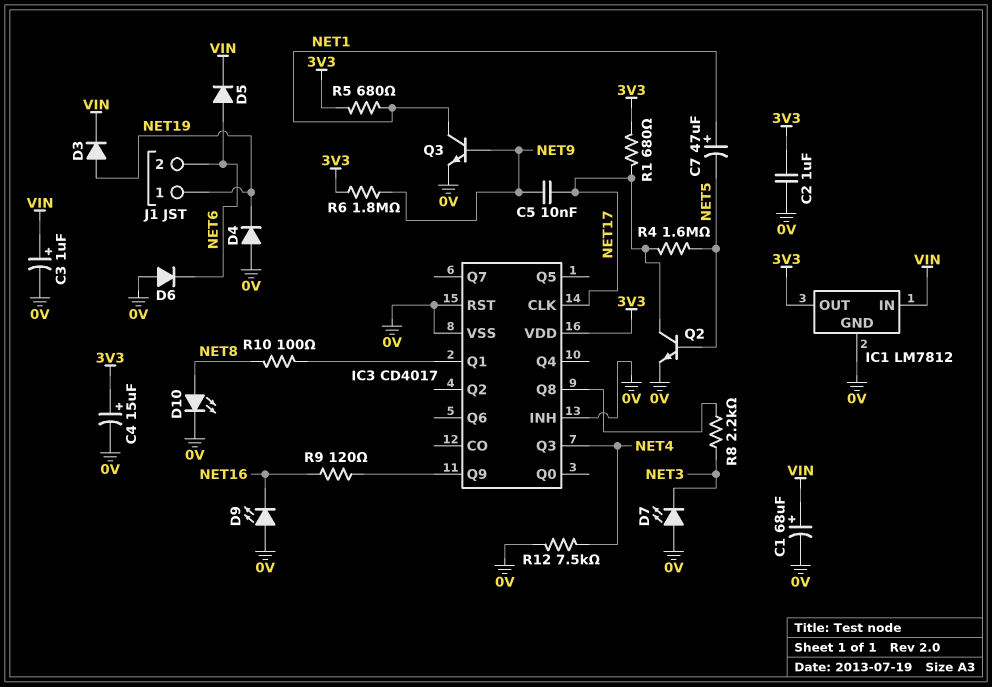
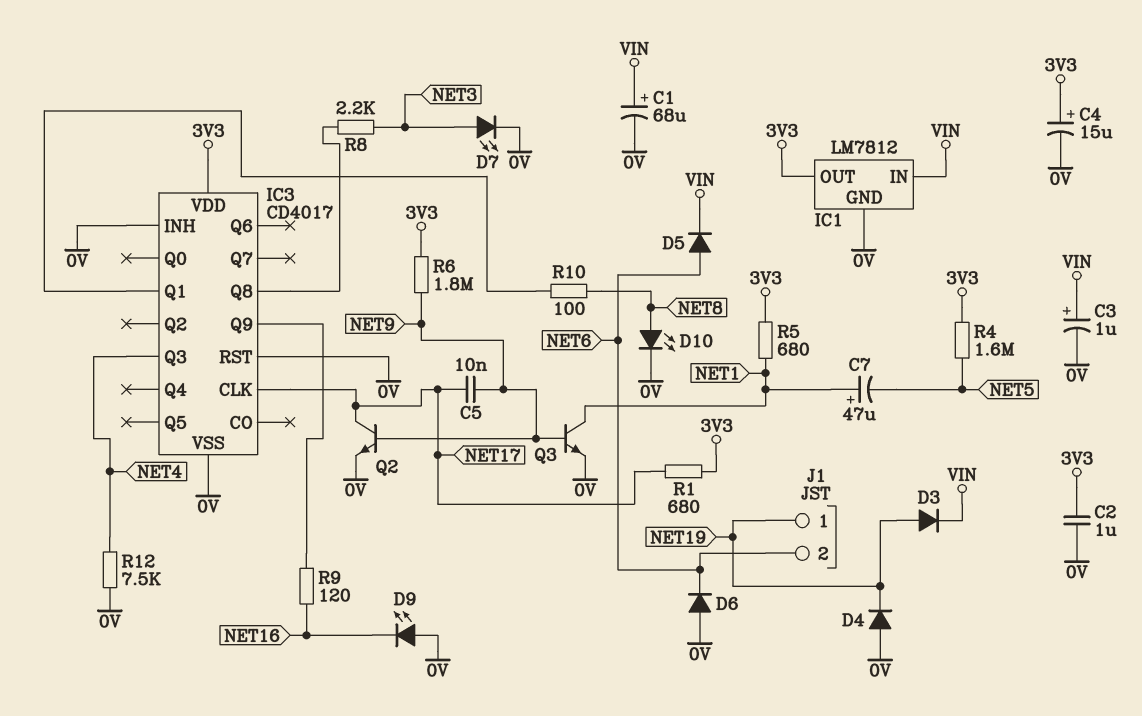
D7: LED (A 0V, K NET3) -> LED (A NET3, K 0V)
Q2: NPN (B NET5, C NET17, E 0V) -> NPN (B NET9, C NET17, E 0V)
R4: 1.6M (NET5, NET17) -> 1.6M (3V3, NET5)

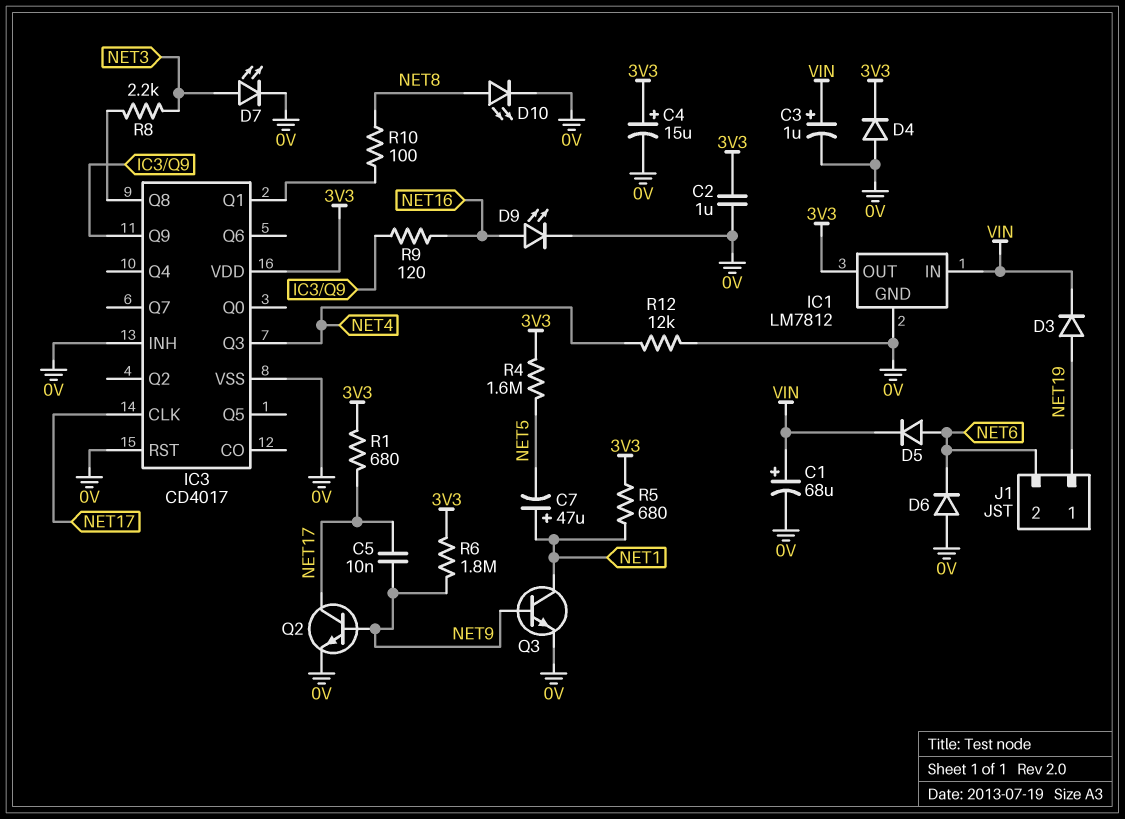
D4: diode (A 0V, K NET19) -> diode (A 0V, K 3V3)
D9: LED (A 0V, K NET16) -> LED (A NET16, K 0V)
R12: 7.5k (0V, NET4) -> 12k (0V, NET4)

